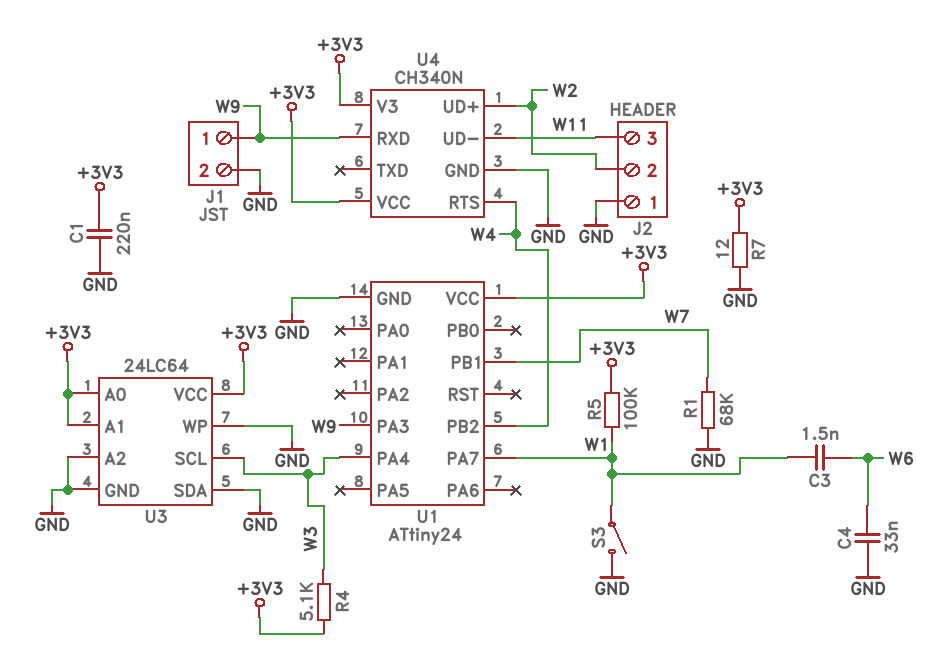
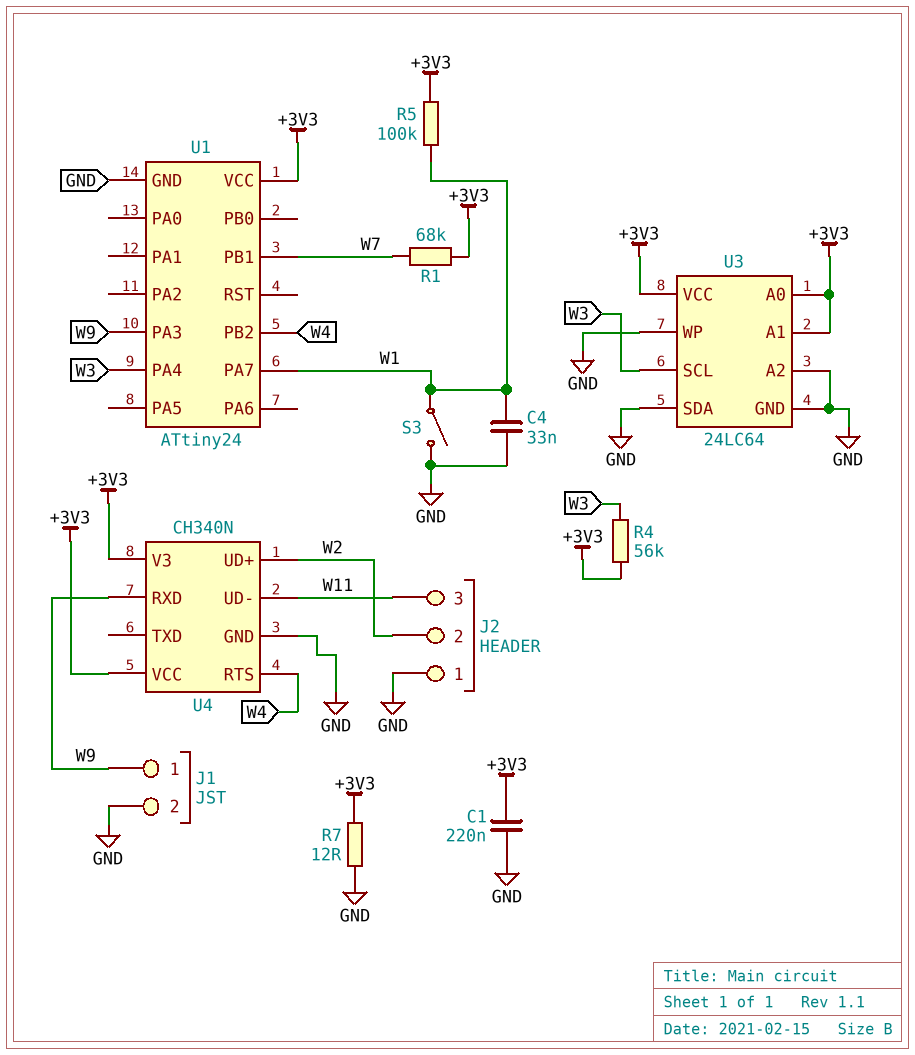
C3: 1.5nF (W1, W6) -> none
C4: 33nF (GND, W6) -> 33nF (GND, W1)
R1: 68k (GND, W7) -> 68k (+3V3, W7)
R4: 5.1k (+3V3, W3) -> 56k (+3V3, W3)

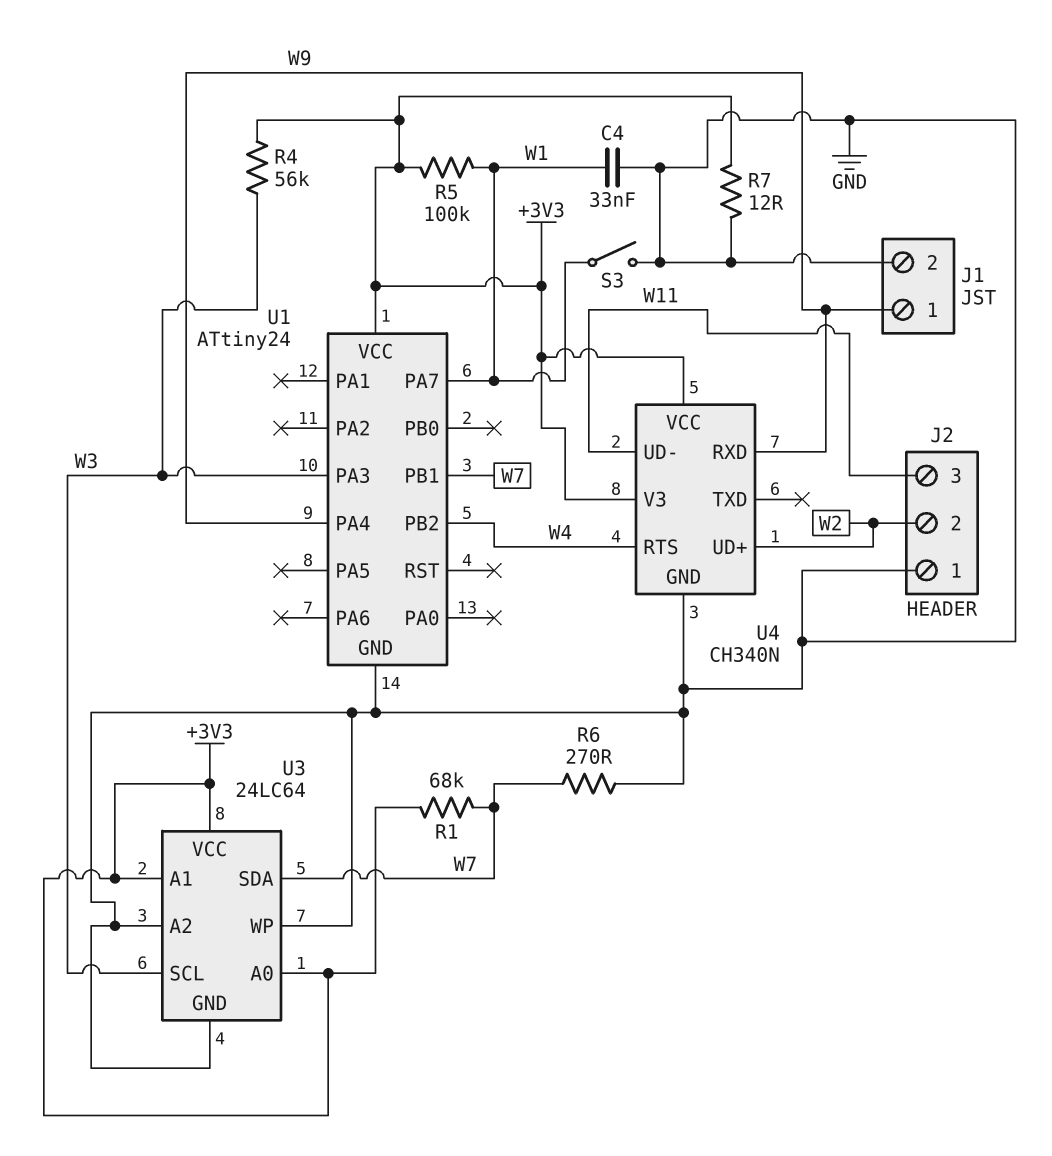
C1: 220nF (+3V3, GND) -> none
R6: none -> 270 (GND, W7)
U1 pin PA3: W9 -> W3
U1 pin PA4: W3 -> W9
U3 pin SDA: GND -> W7

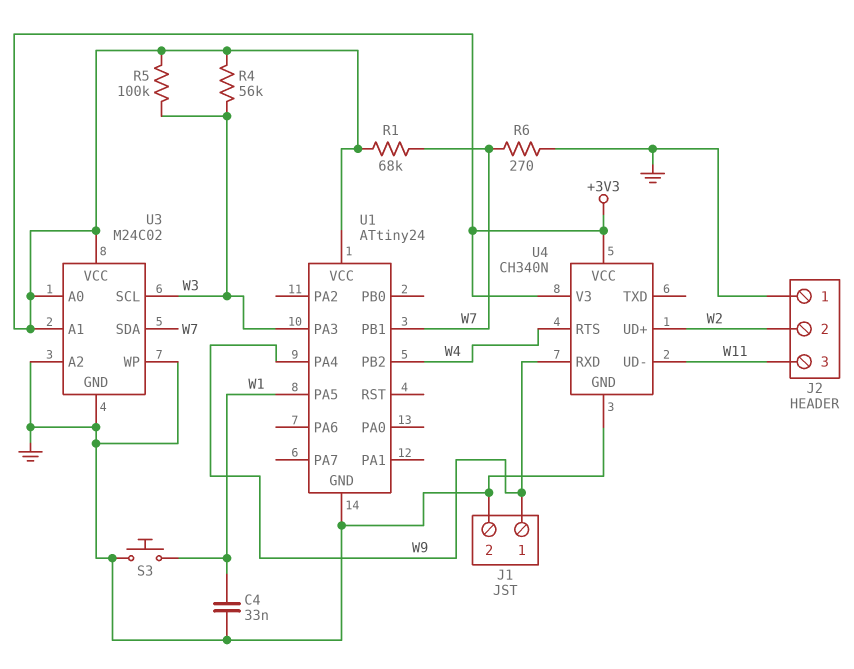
R5: 100k (+3V3, W1) -> 100k (+3V3, W3)
R7: 12 (+3V3, GND) -> none
S3: switch (GND, W1) -> button (GND, W1)
U1 pin PA5: none -> W1
U1 pin PA7: W1 -> none
U3: 24LC64 -> M24C02

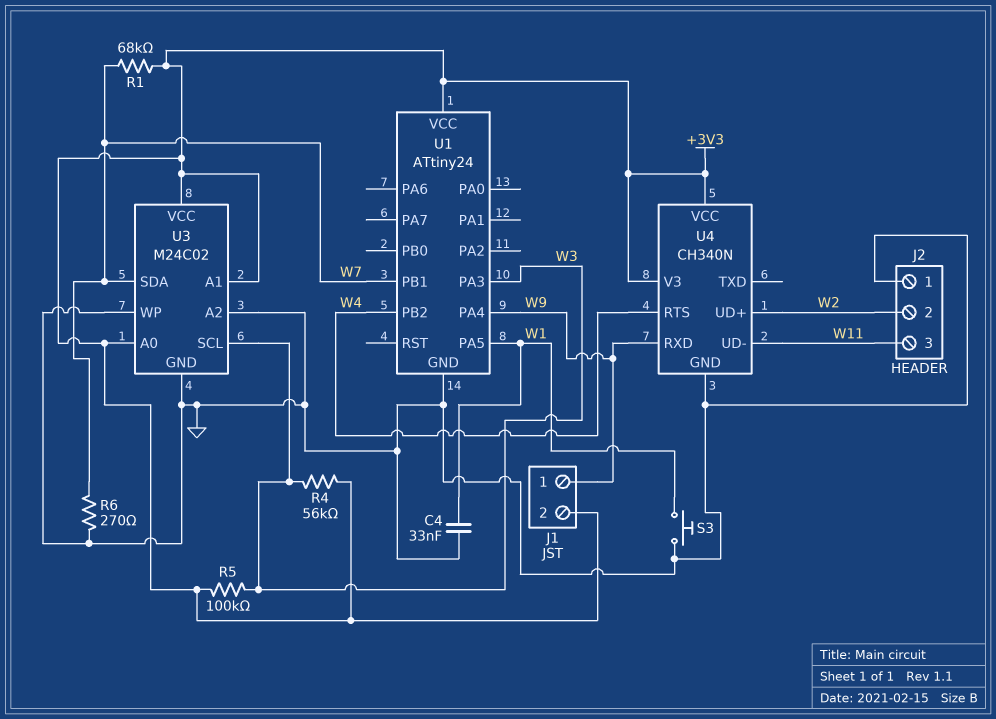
J1 pin 2: GND -> +3V3

